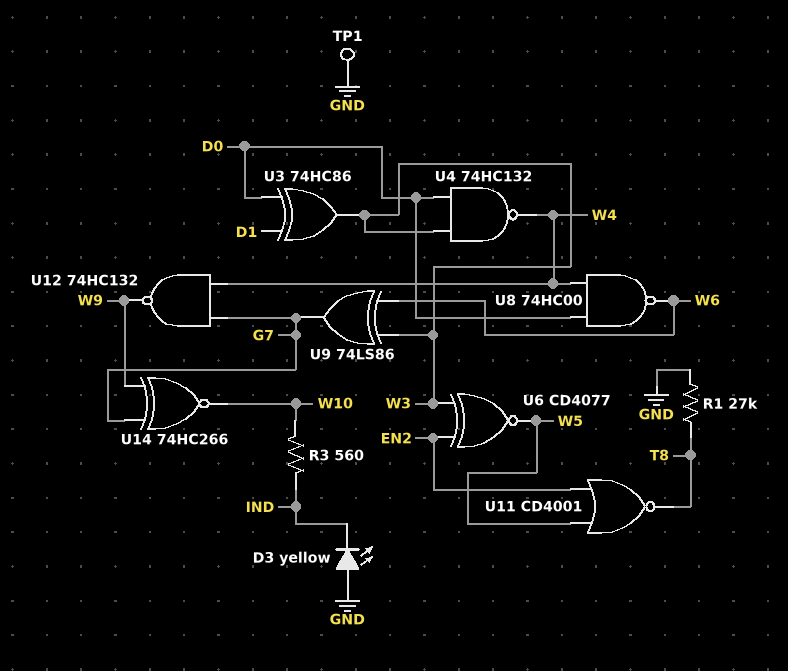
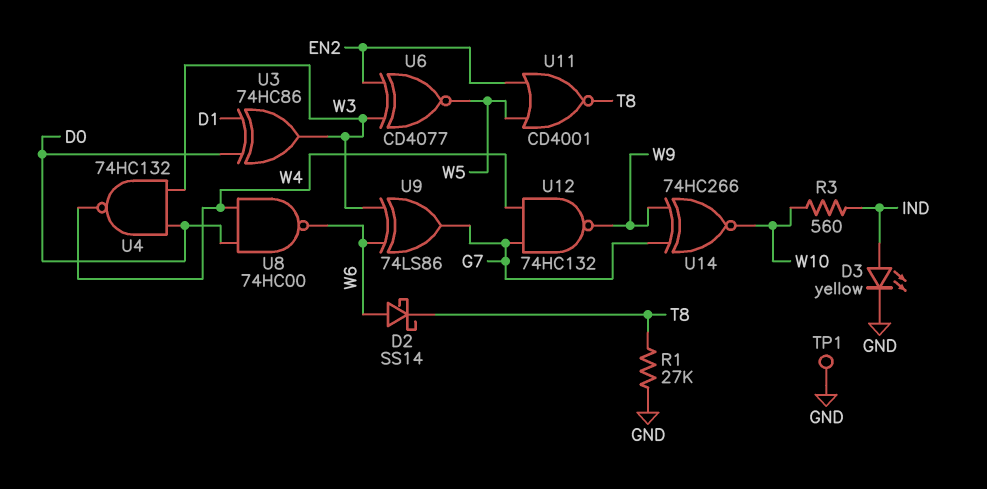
D2: none -> schottky SS14 (A W6, K T8)
D3: LED yellow (A GND, K IND) -> LED yellow (A IND, K GND)

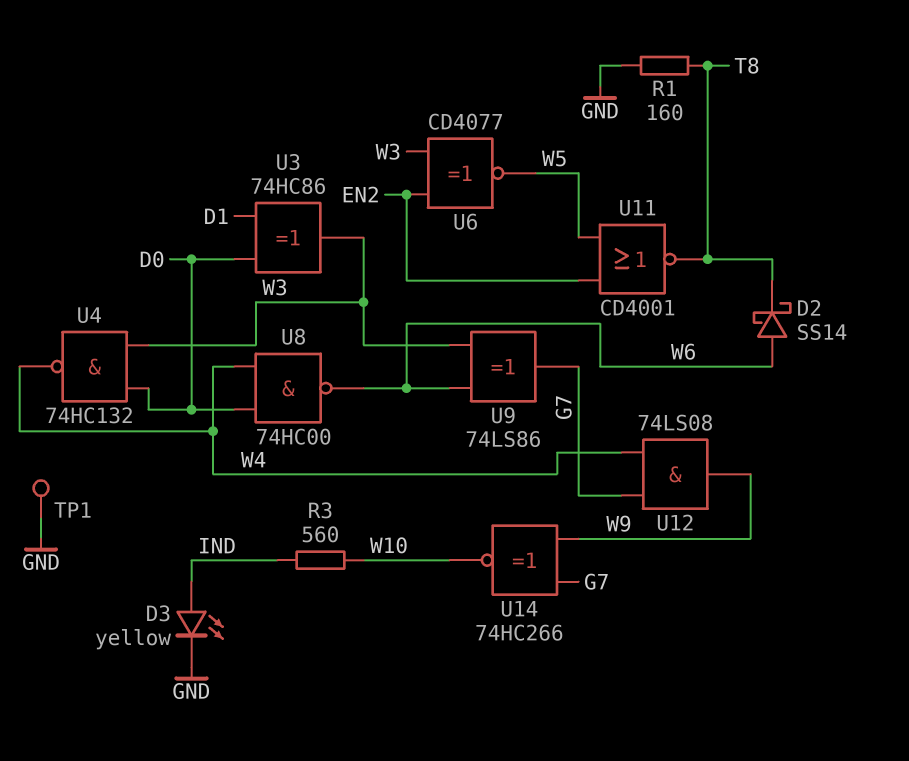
R1: 27k (GND, T8) -> 160 (GND, T8)
U12: NAND 74HC132 (in G7, in W4, out W9) -> AND 74LS08 (in G7, in W4, out W9)

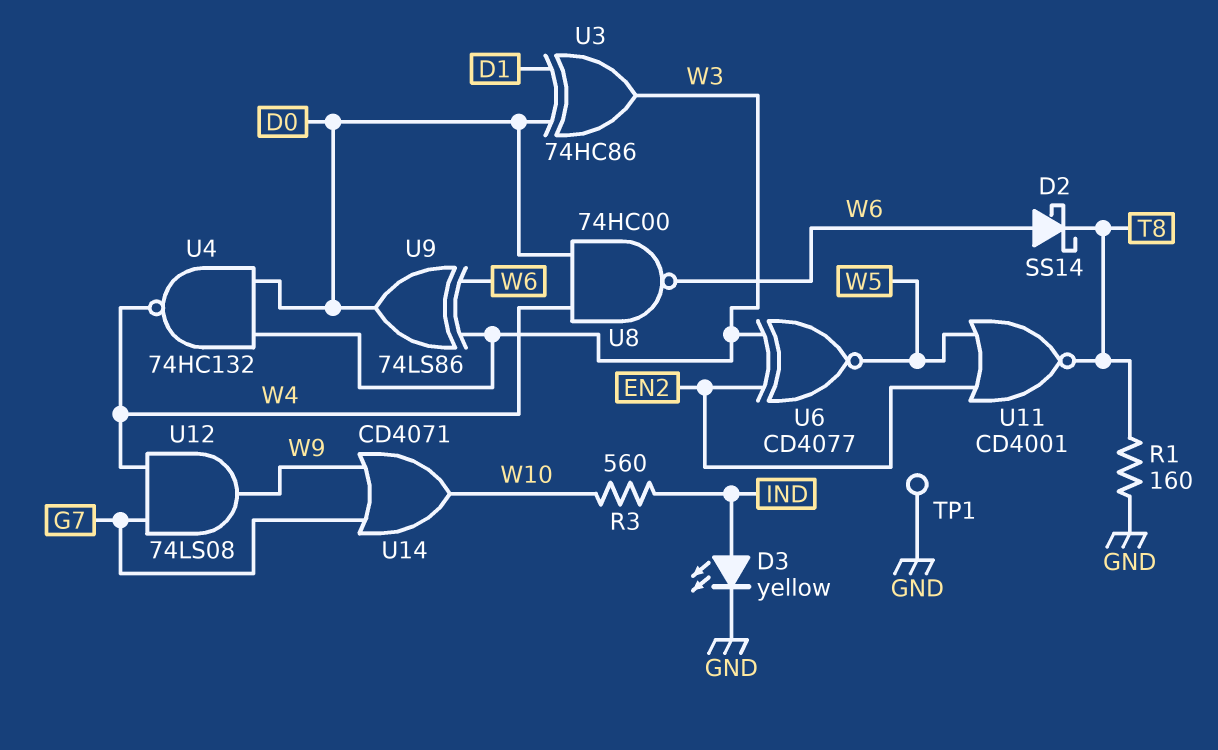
U9: XOR 74LS86 (in W3, in W6, out G7) -> XOR 74LS86 (in W3, in W6, out D0)
U14: XNOR 74HC266 (in G7, in W9, out W10) -> OR CD4071 (in G7, in W9, out W10)

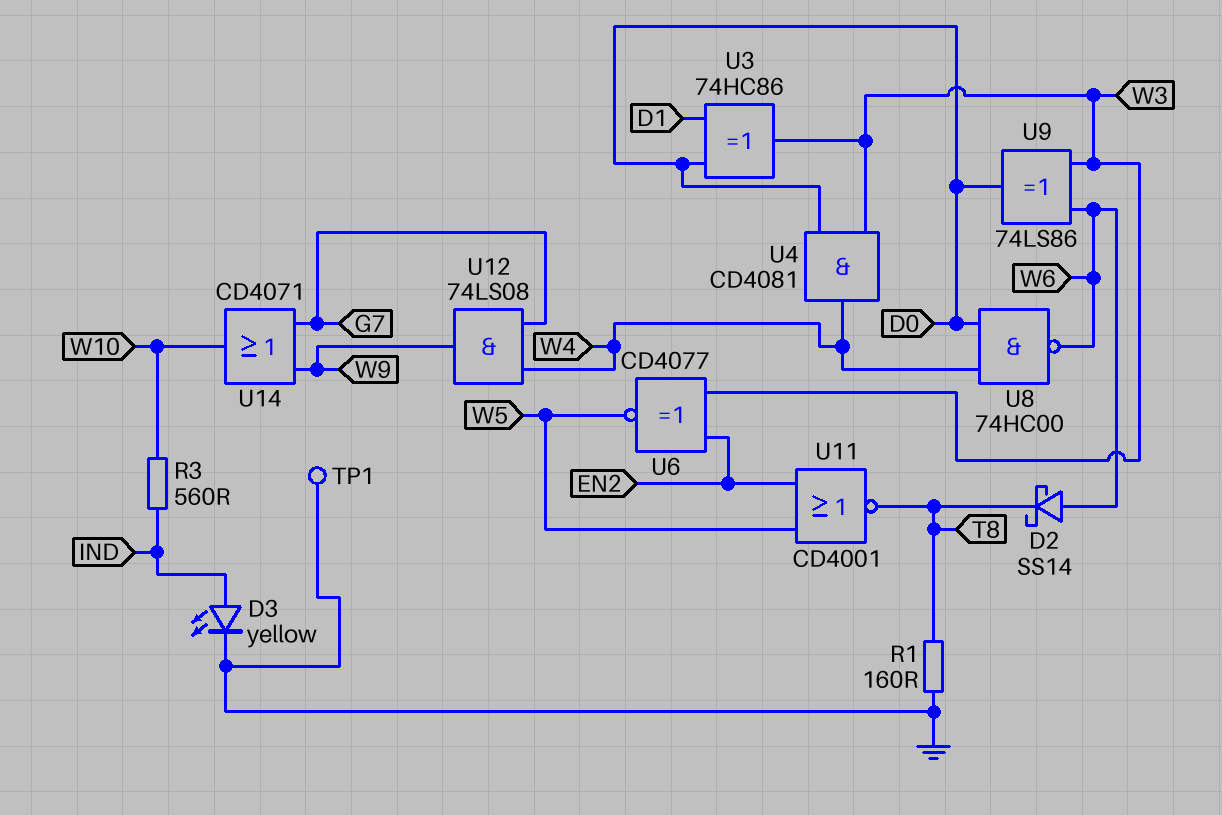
U4: NAND 74HC132 (in D0, in W3, out W4) -> AND CD4081 (in D0, in W3, out W4)

